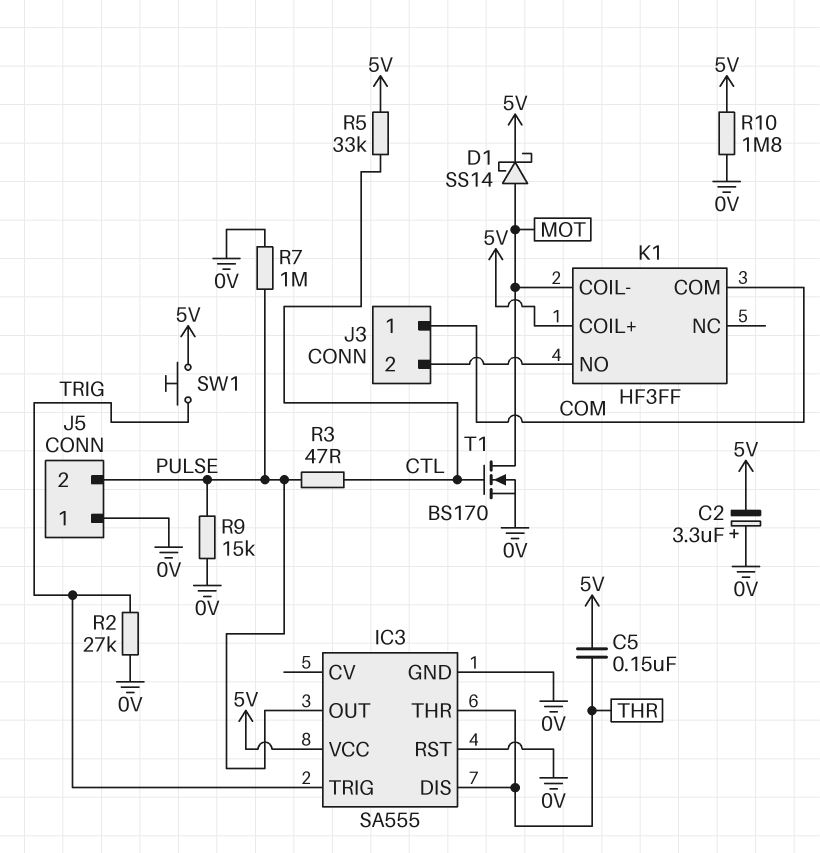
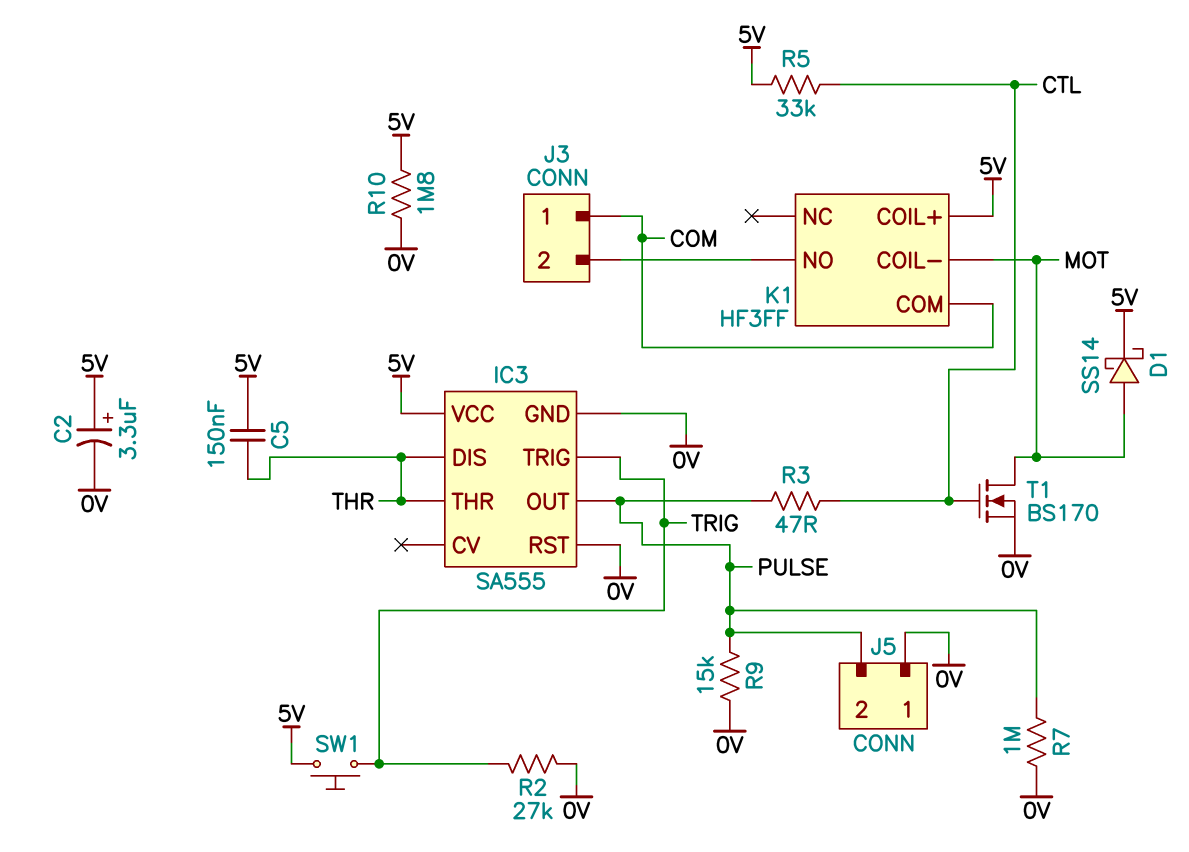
C2: 3.3uF (plus 0V, minus 5V) -> 3.3uF (plus 5V, minus 0V)

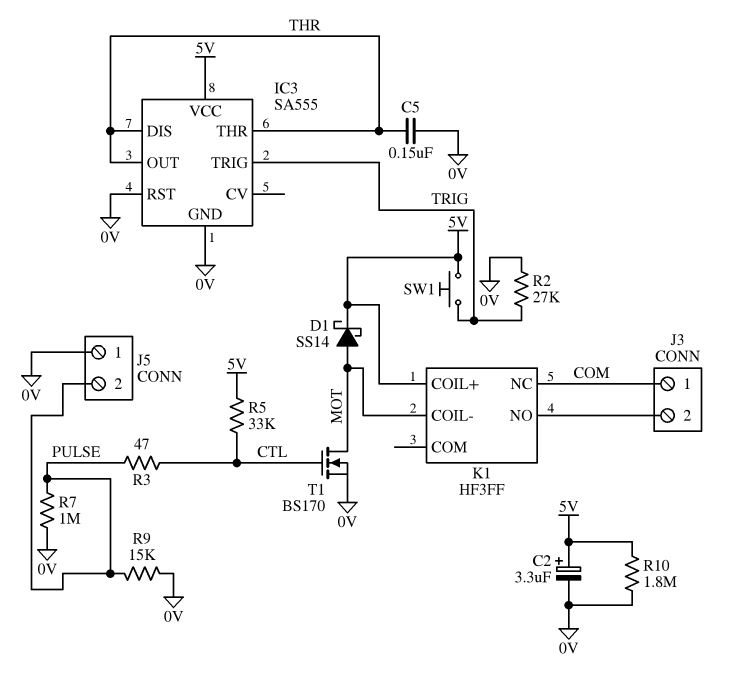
C5: 150nF (5V, THR) -> 150nF (0V, THR)
IC3 pin OUT: PULSE -> THR
K1 pin COM: COM -> none
K1 pin NC: none -> COM

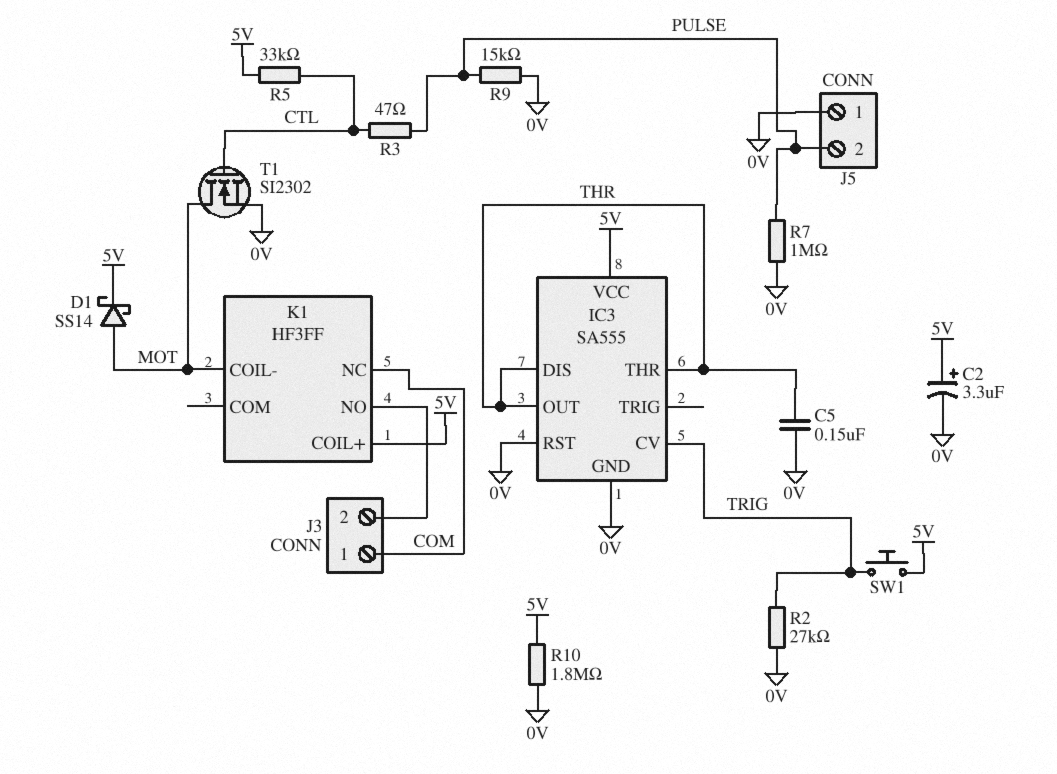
IC3 pin CV: none -> TRIG
IC3 pin TRIG: TRIG -> none
T1: NMOS BS170 (G CTL, D MOT, S 0V) -> NMOS SI2302 (G CTL, D MOT, S 0V)

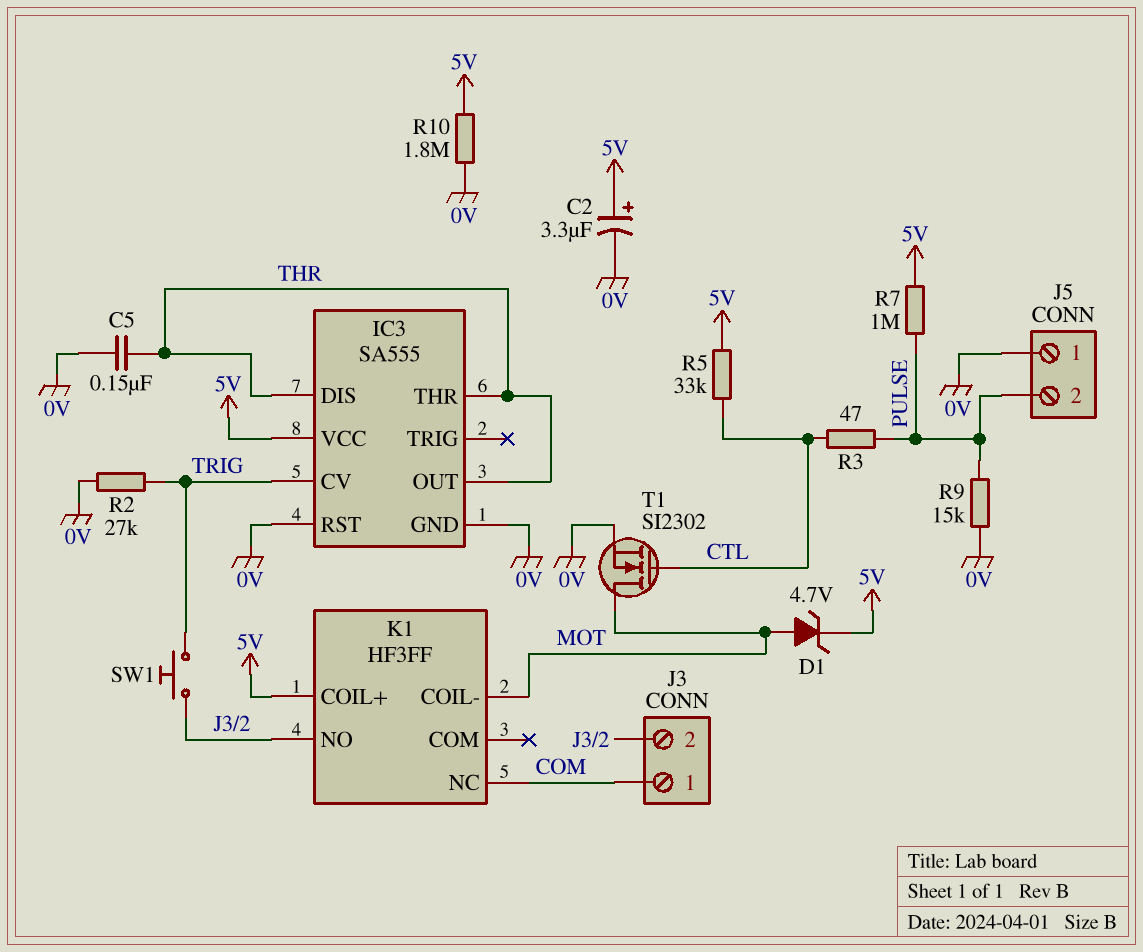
D1: schottky SS14 (A MOT, K 5V) -> zener 4.7V (A MOT, K 5V)
R7: 1M (0V, PULSE) -> 1M (5V, PULSE)
SW1: button (5V, TRIG) -> button (J3/2, TRIG)

